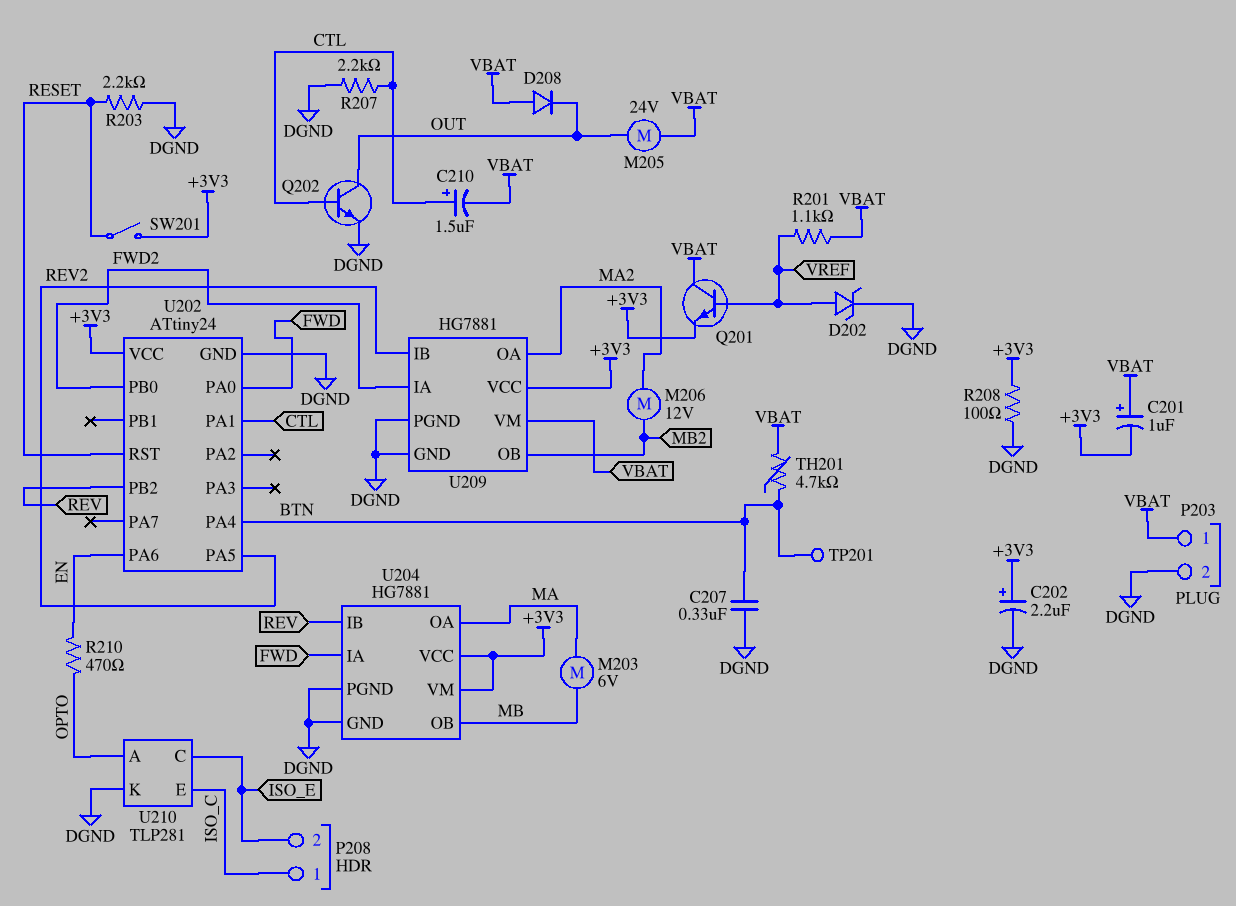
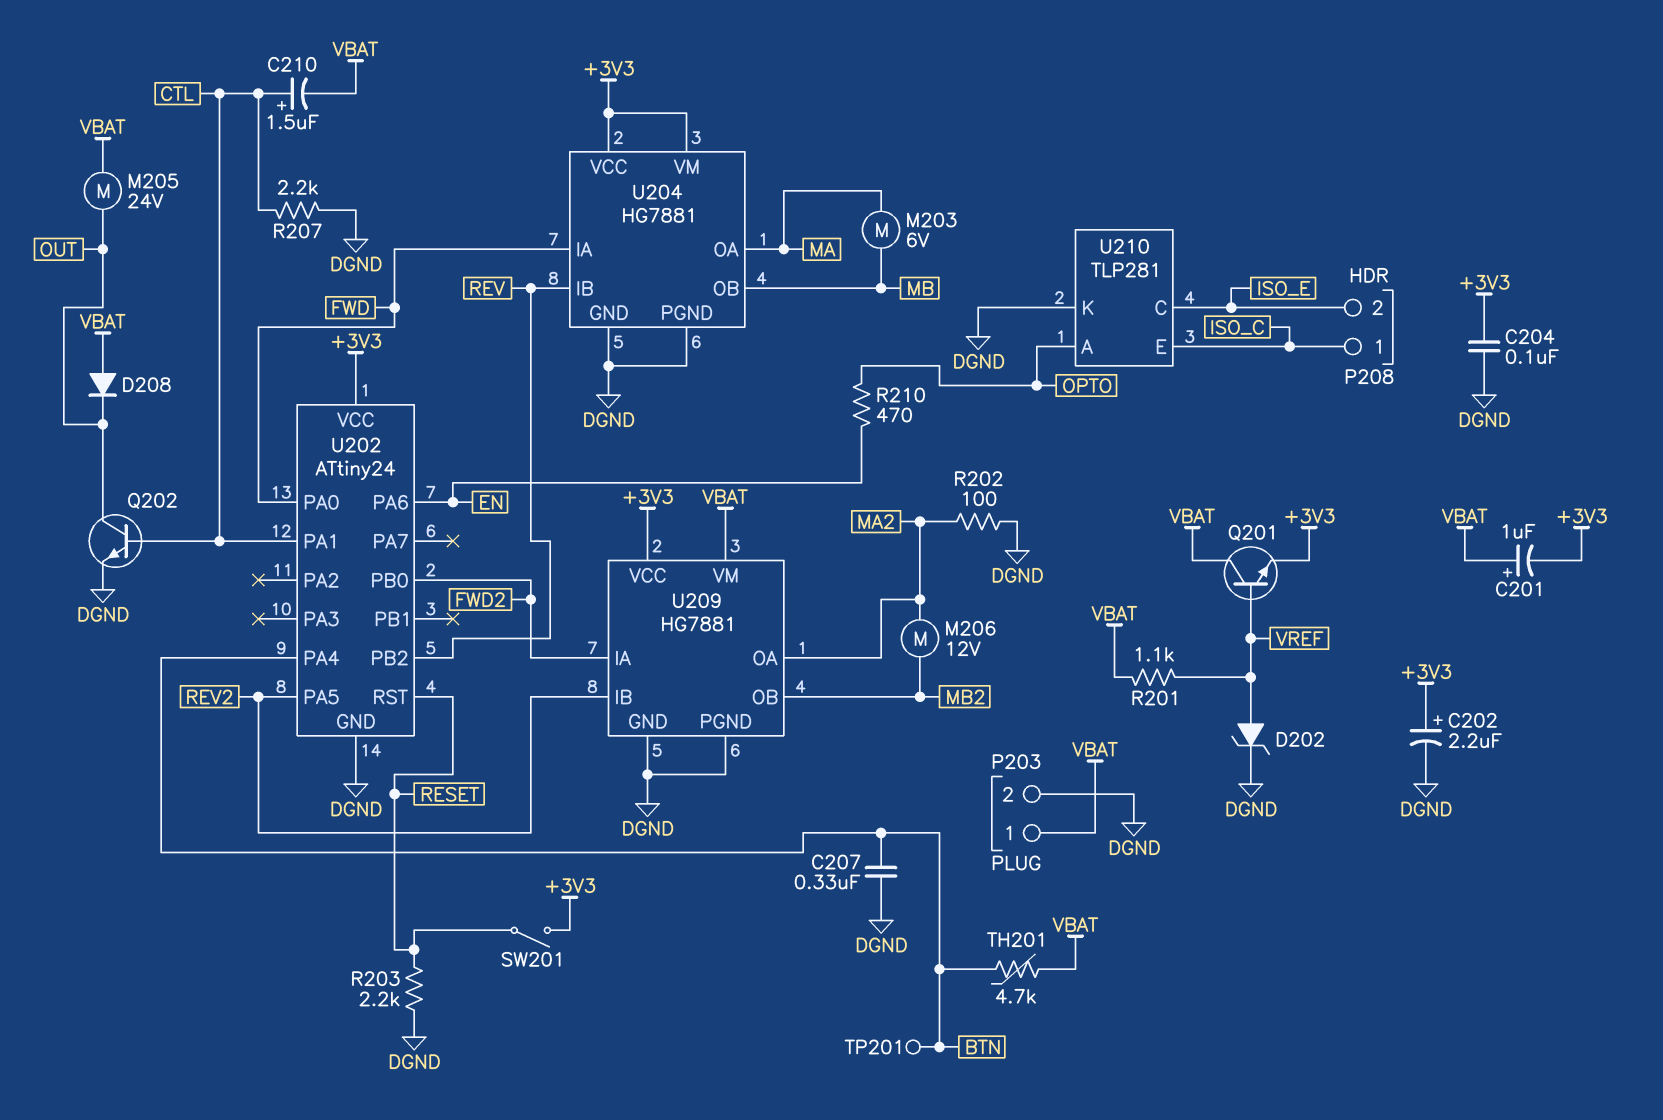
C204: none -> 100nF (+3V3, DGND)
R202: none -> 100 (DGND, MA2)
R208: 100 (+3V3, DGND) -> none

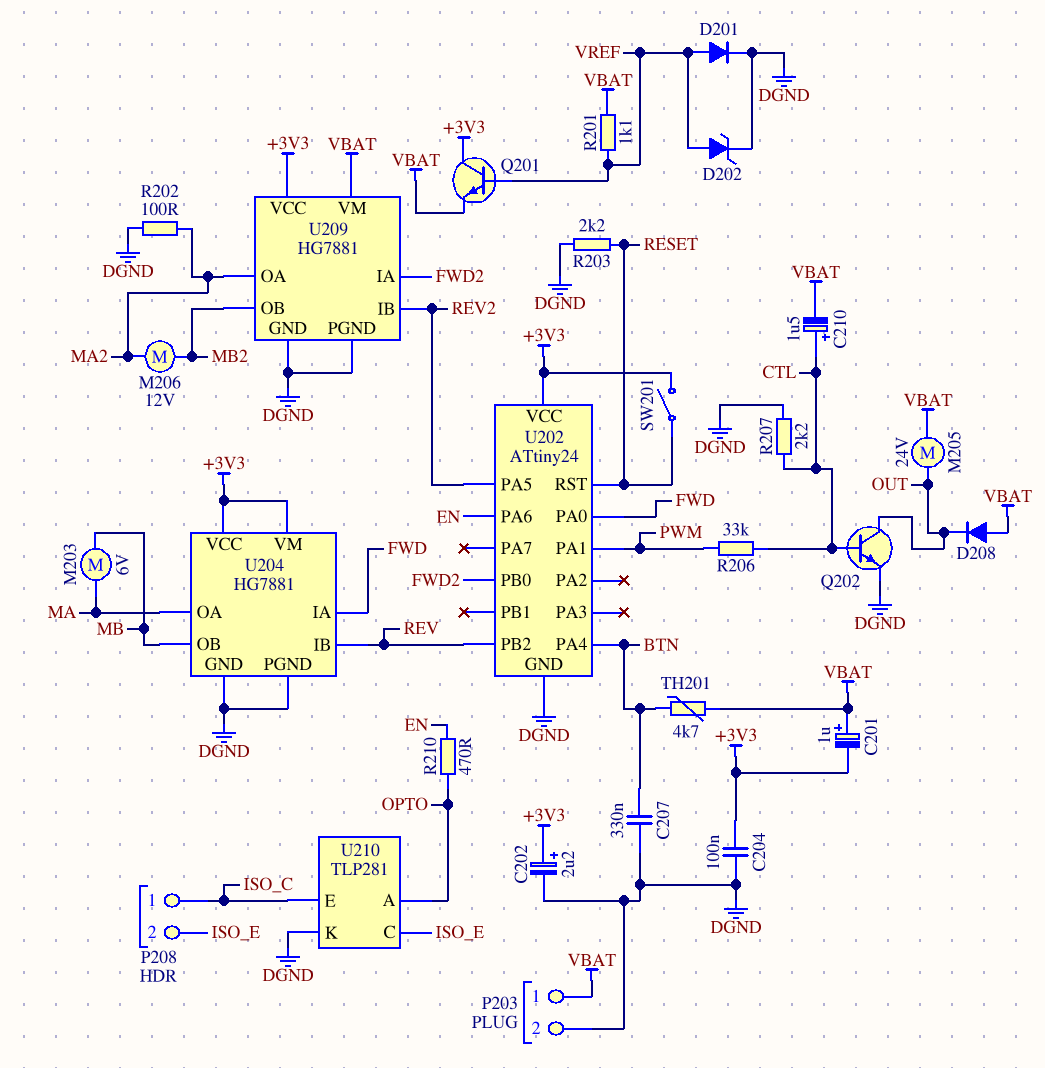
D201: none -> diode (A VREF, K DGND)
Q201: NPN (B VREF, C VBAT, E +3V3) -> NPN (B VREF, C +3V3, E VBAT)
R206: none -> 33k (CTL, PWM)
TP201: test point (BTN) -> none
U202 pin PA1: CTL -> PWM

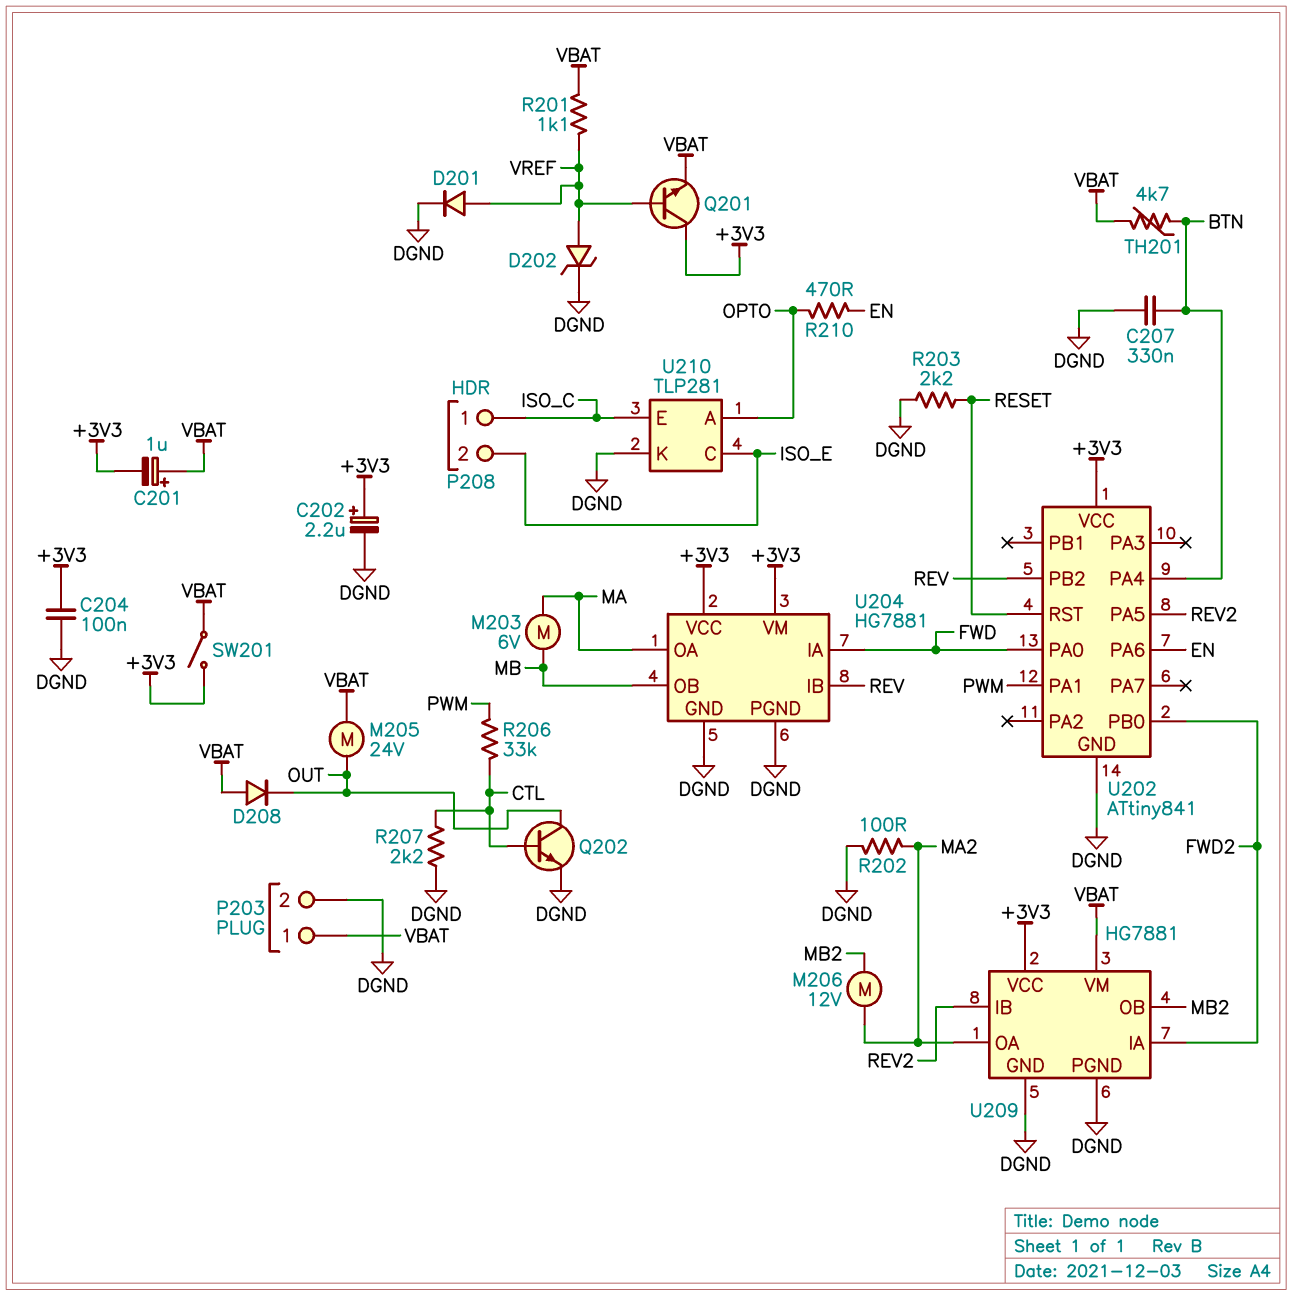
C210: 1.5uF (plus CTL, minus VBAT) -> none
SW201: switch (+3V3, RESET) -> switch (+3V3, VBAT)
U202: ATtiny24 -> ATtiny841

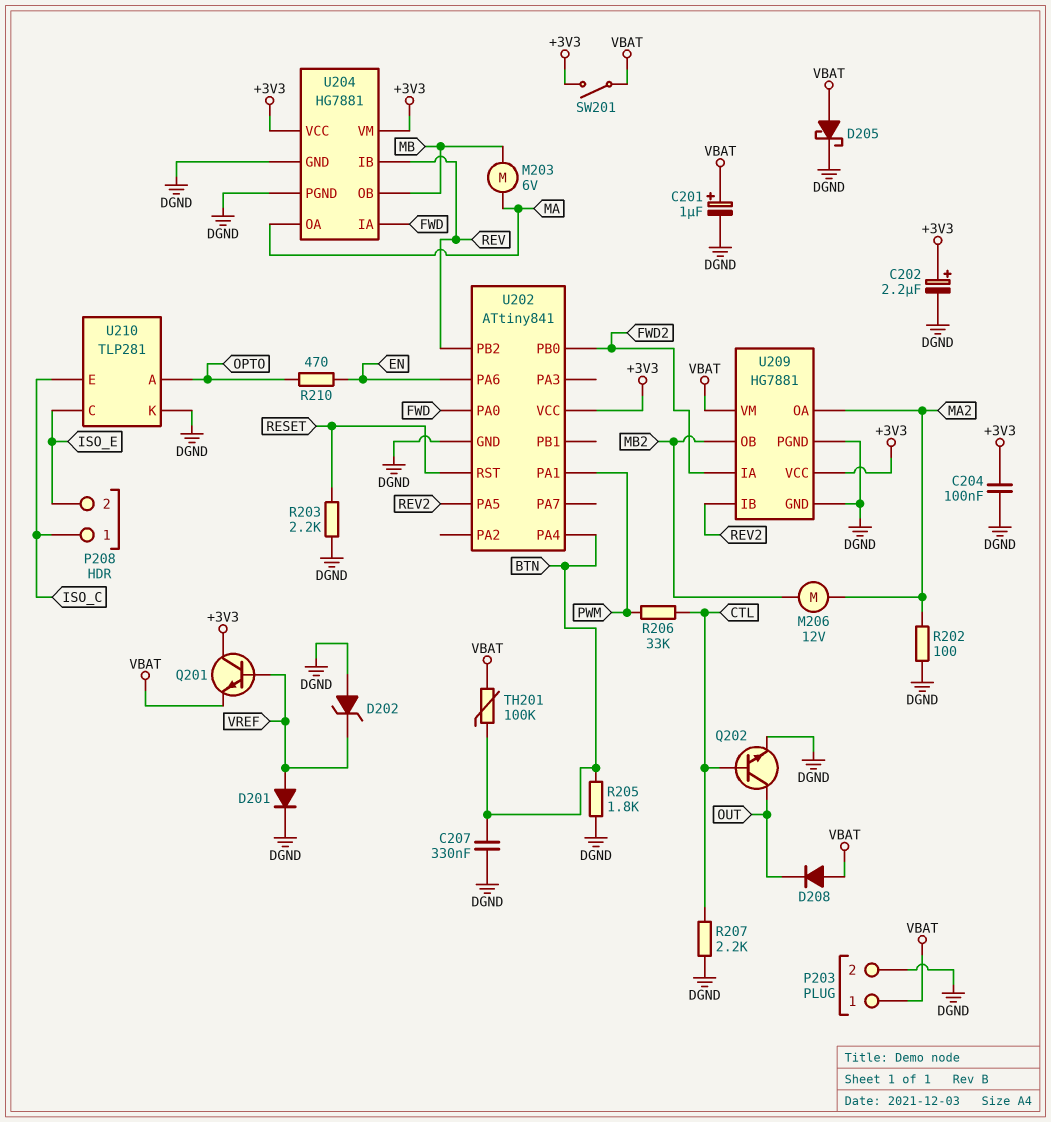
C201: 1uF (plus VBAT, minus +3V3) -> 1uF (plus VBAT, minus DGND)
D202: zener (A VREF, K DGND) -> zener (A DGND, K VREF)
D205: none -> schottky (A VBAT, K DGND)
M205: motor 24V (OUT, VBAT) -> none
R201: 1.1k (VBAT, VREF) -> none
R205: none -> 1.8k (BTN, DGND)
TH201: 4.7k (BTN, VBAT) -> 100k (BTN, VBAT)

